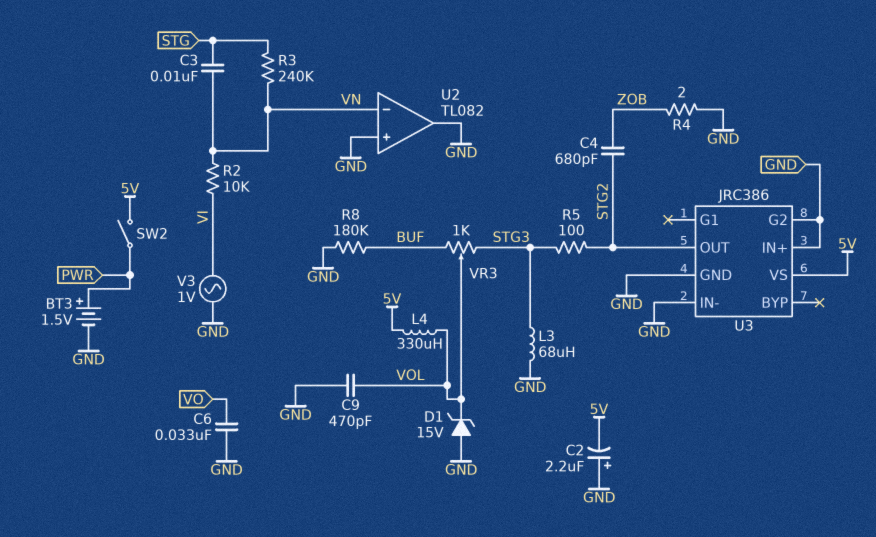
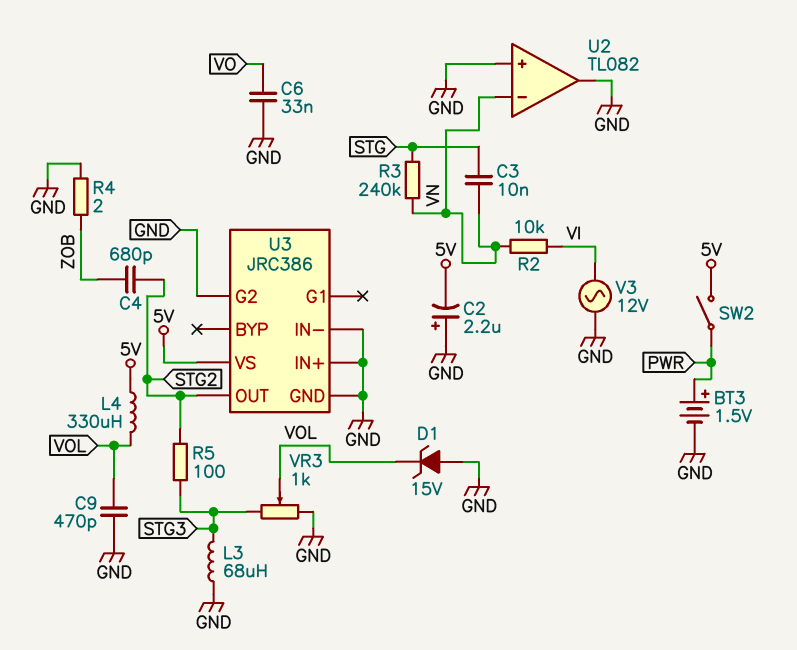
R8: 180k (BUF, GND) -> none
V3: AC 1V (GND, VI) -> AC 12V (GND, VI)
VR3: 1k (BUF, STG3, wiper VOL) -> 1k (GND, STG3, wiper VOL)

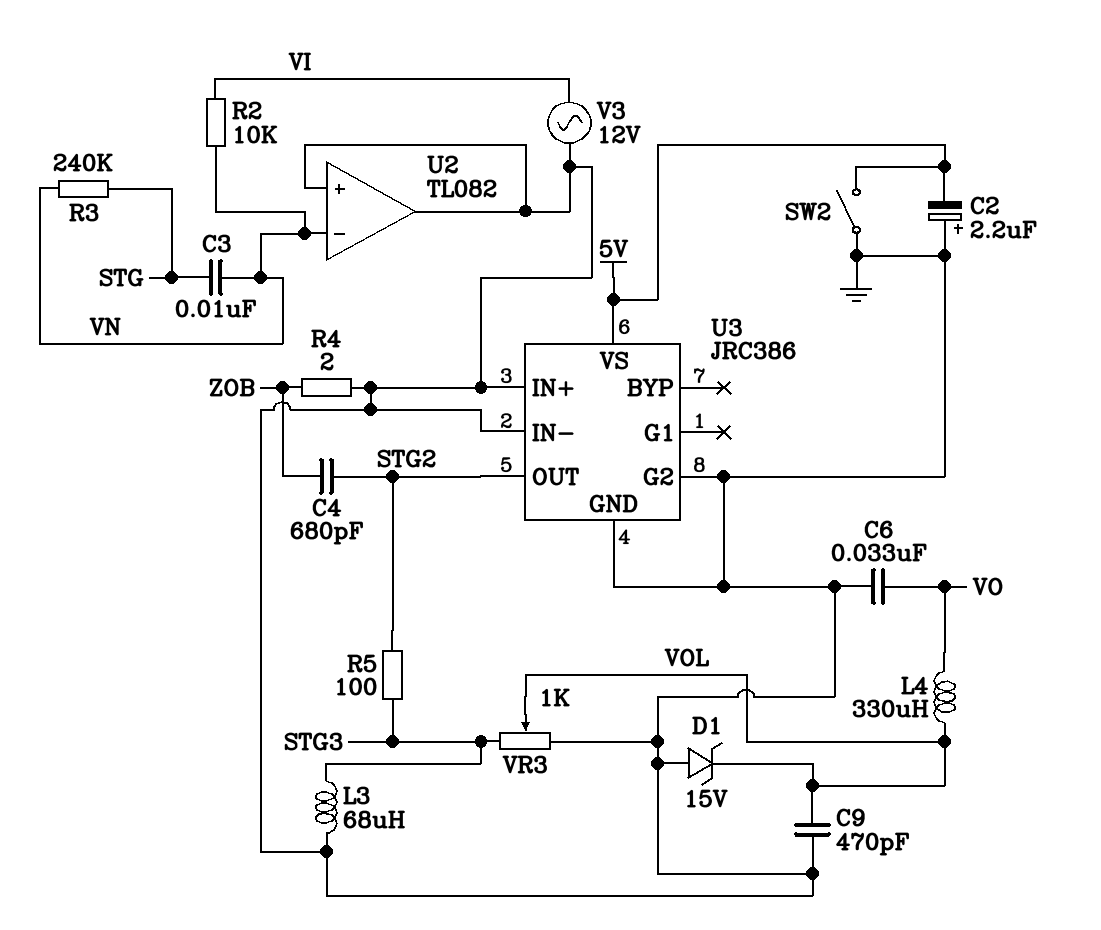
BT3: 1.5V (plus PWR, minus GND) -> none
L4: 330uH (5V, VOL) -> 330uH (VO, VOL)
SW2: switch (5V, PWR) -> switch (5V, GND)

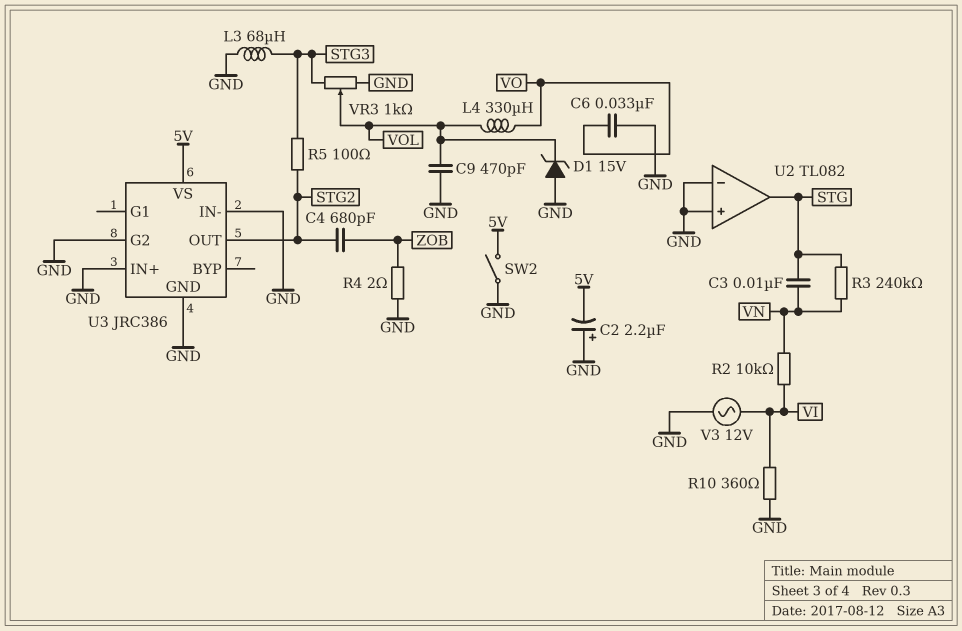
R10: none -> 360 (GND, VI)
U2 pin in-: VN -> GND
U2 pin out: GND -> STG

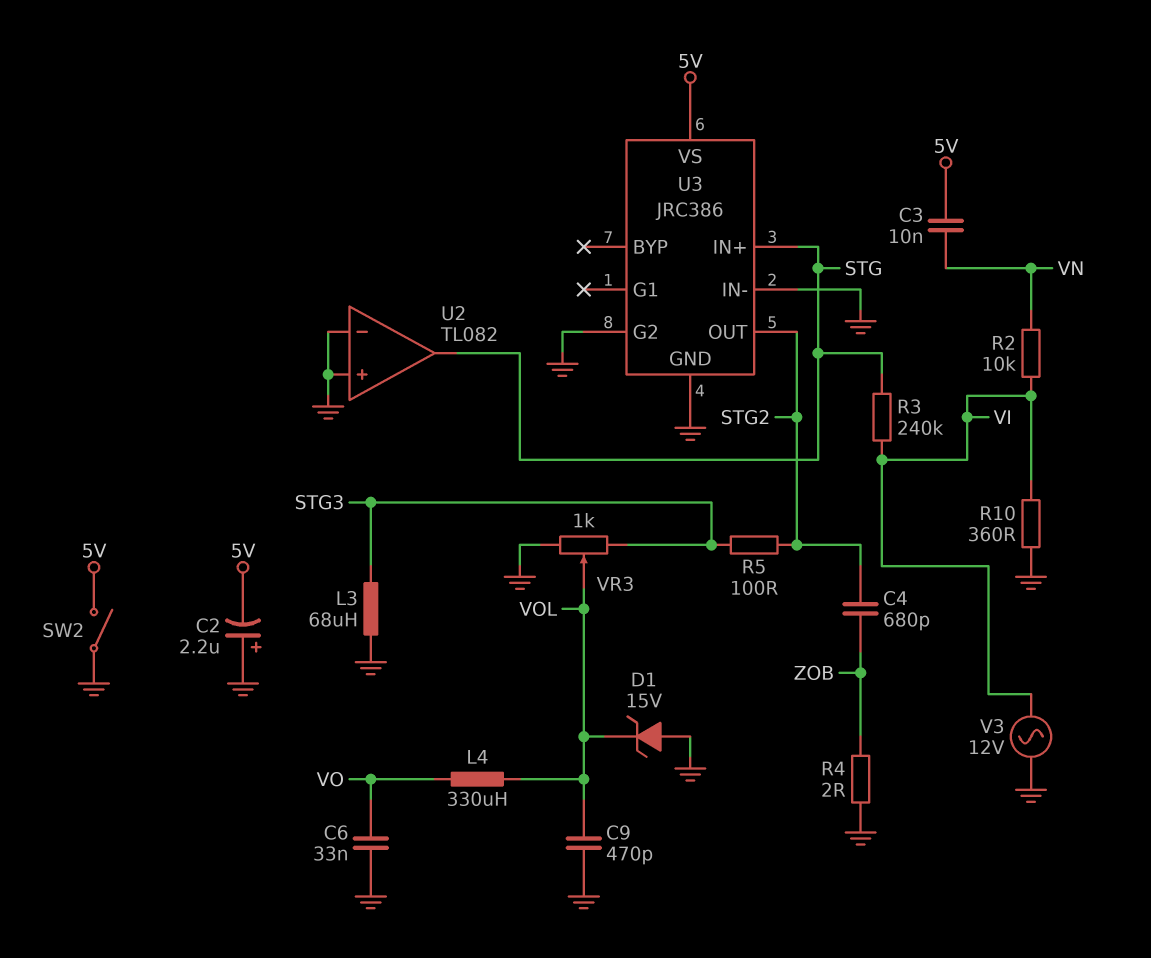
C3: 10nF (STG, VN) -> 10nF (5V, VN)
R3: 240k (STG, VN) -> 240k (STG, VI)
U3 pin IN+: GND -> STG

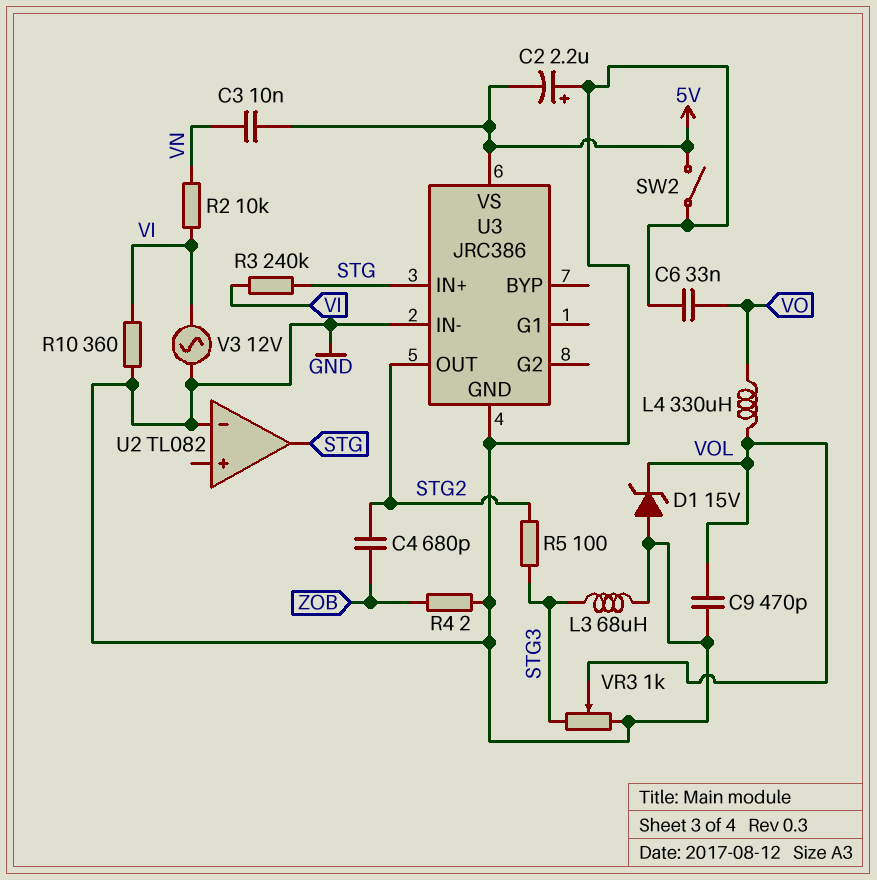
U2 pin in+: GND -> none
U3 pin G2: GND -> none

